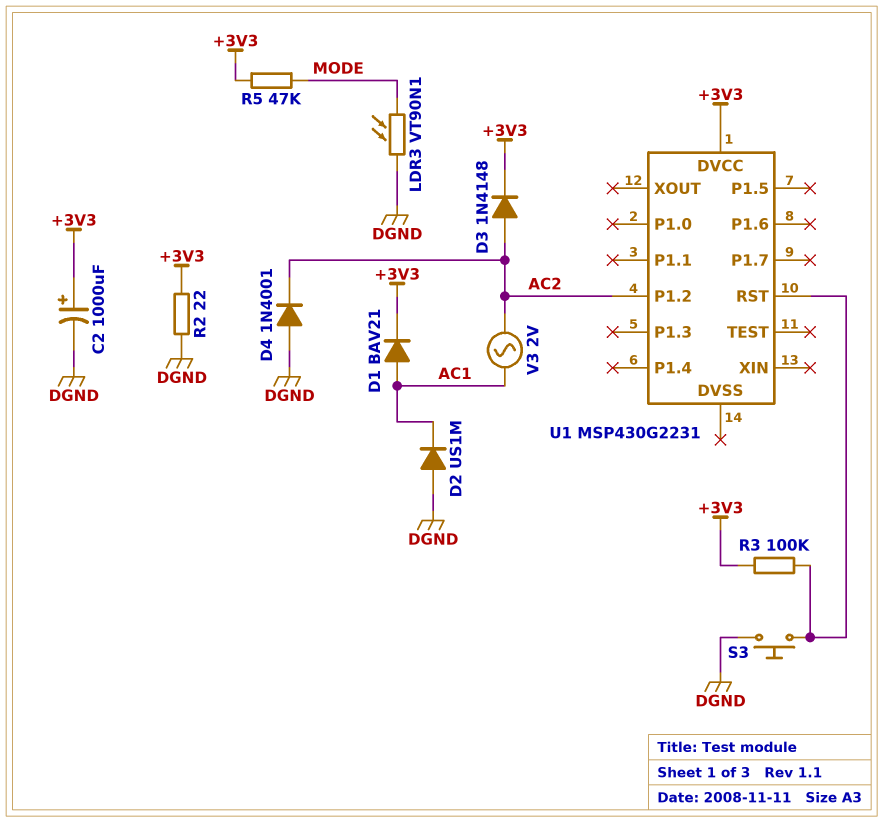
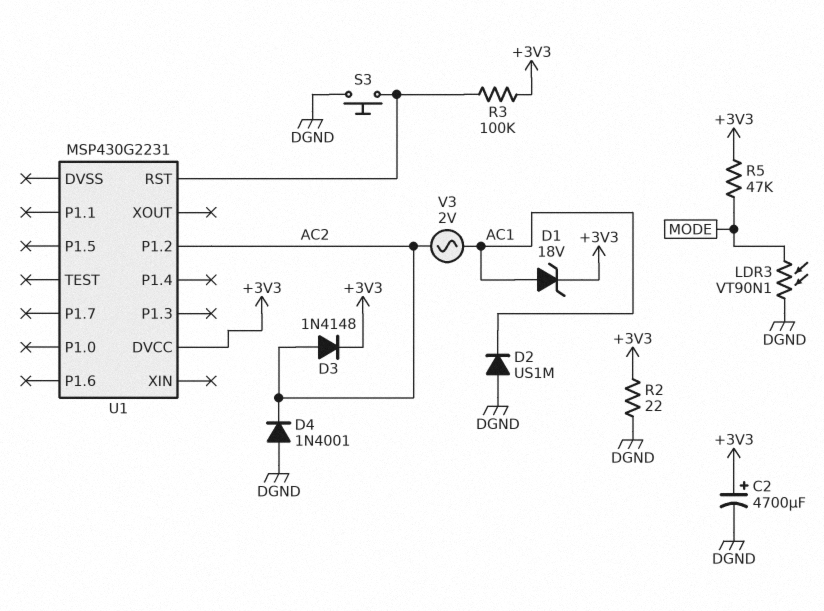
C2: 1000uF (plus +3V3, minus DGND) -> 4700uF (plus +3V3, minus DGND)
D1: diode BAV21 (A AC1, K +3V3) -> zener 18V (A AC1, K +3V3)

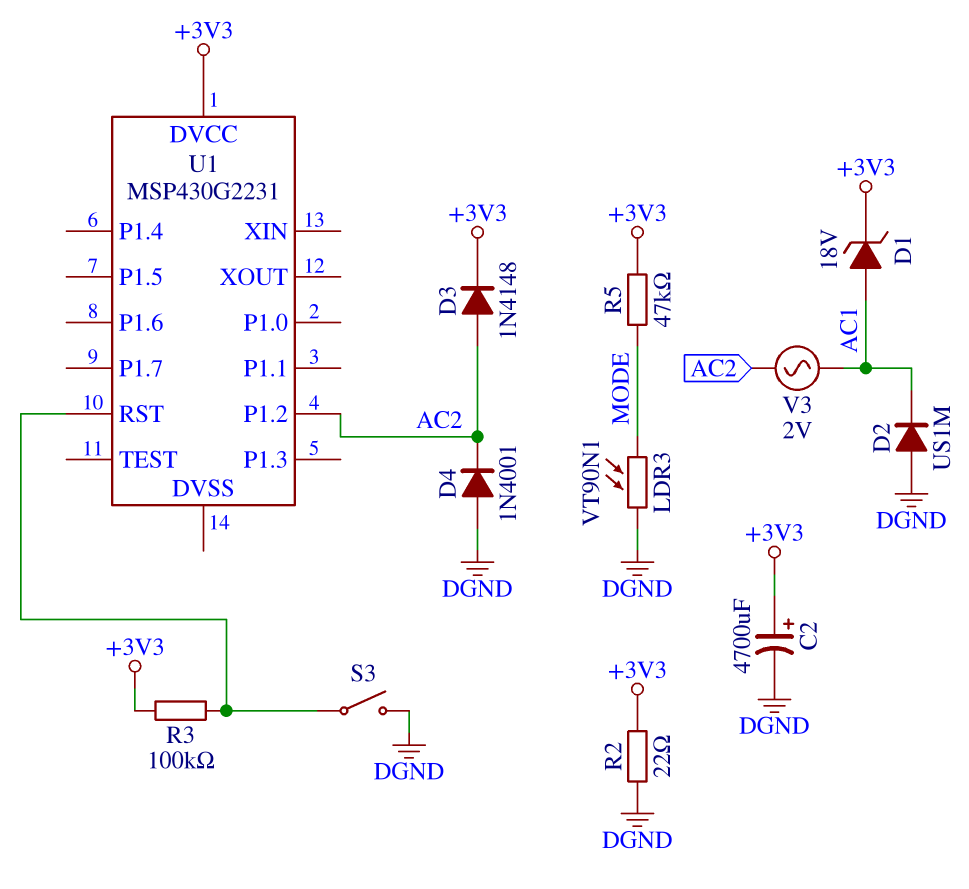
S3: button (DGND, U1/RST) -> switch (DGND, U1/RST)

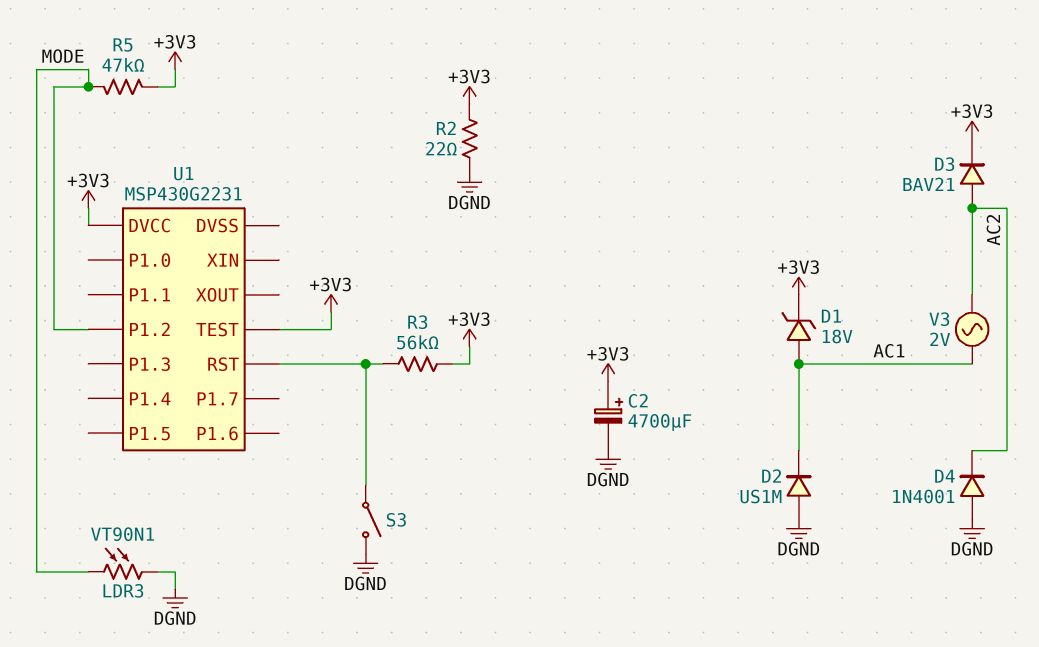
D3: diode 1N4148 (A AC2, K +3V3) -> diode BAV21 (A AC2, K +3V3)
R3: 100k (+3V3, U1/RST) -> 56k (+3V3, U1/RST)
U1 pin P1.2: AC2 -> MODE
U1 pin TEST: none -> +3V3

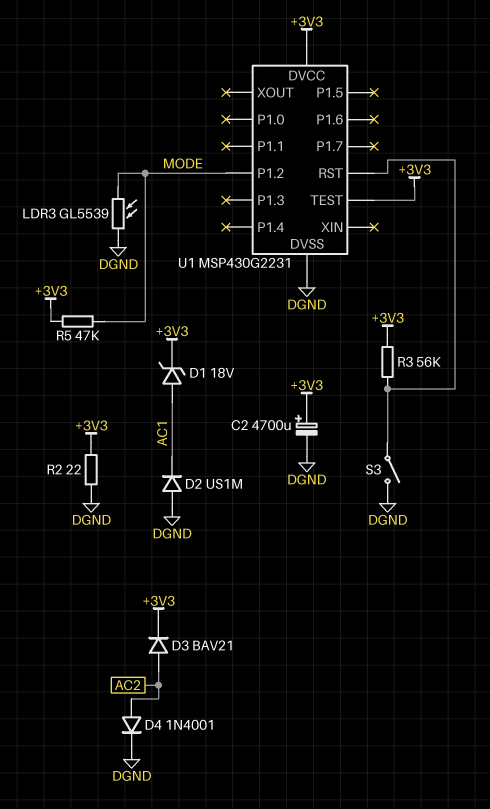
D4: diode 1N4001 (A DGND, K AC2) -> diode 1N4001 (A AC2, K DGND)
LDR3: VT90N1 (DGND, MODE) -> GL5539 (DGND, MODE)
U1 pin DVSS: none -> DGND
V3: AC 2V (AC1, AC2) -> none

